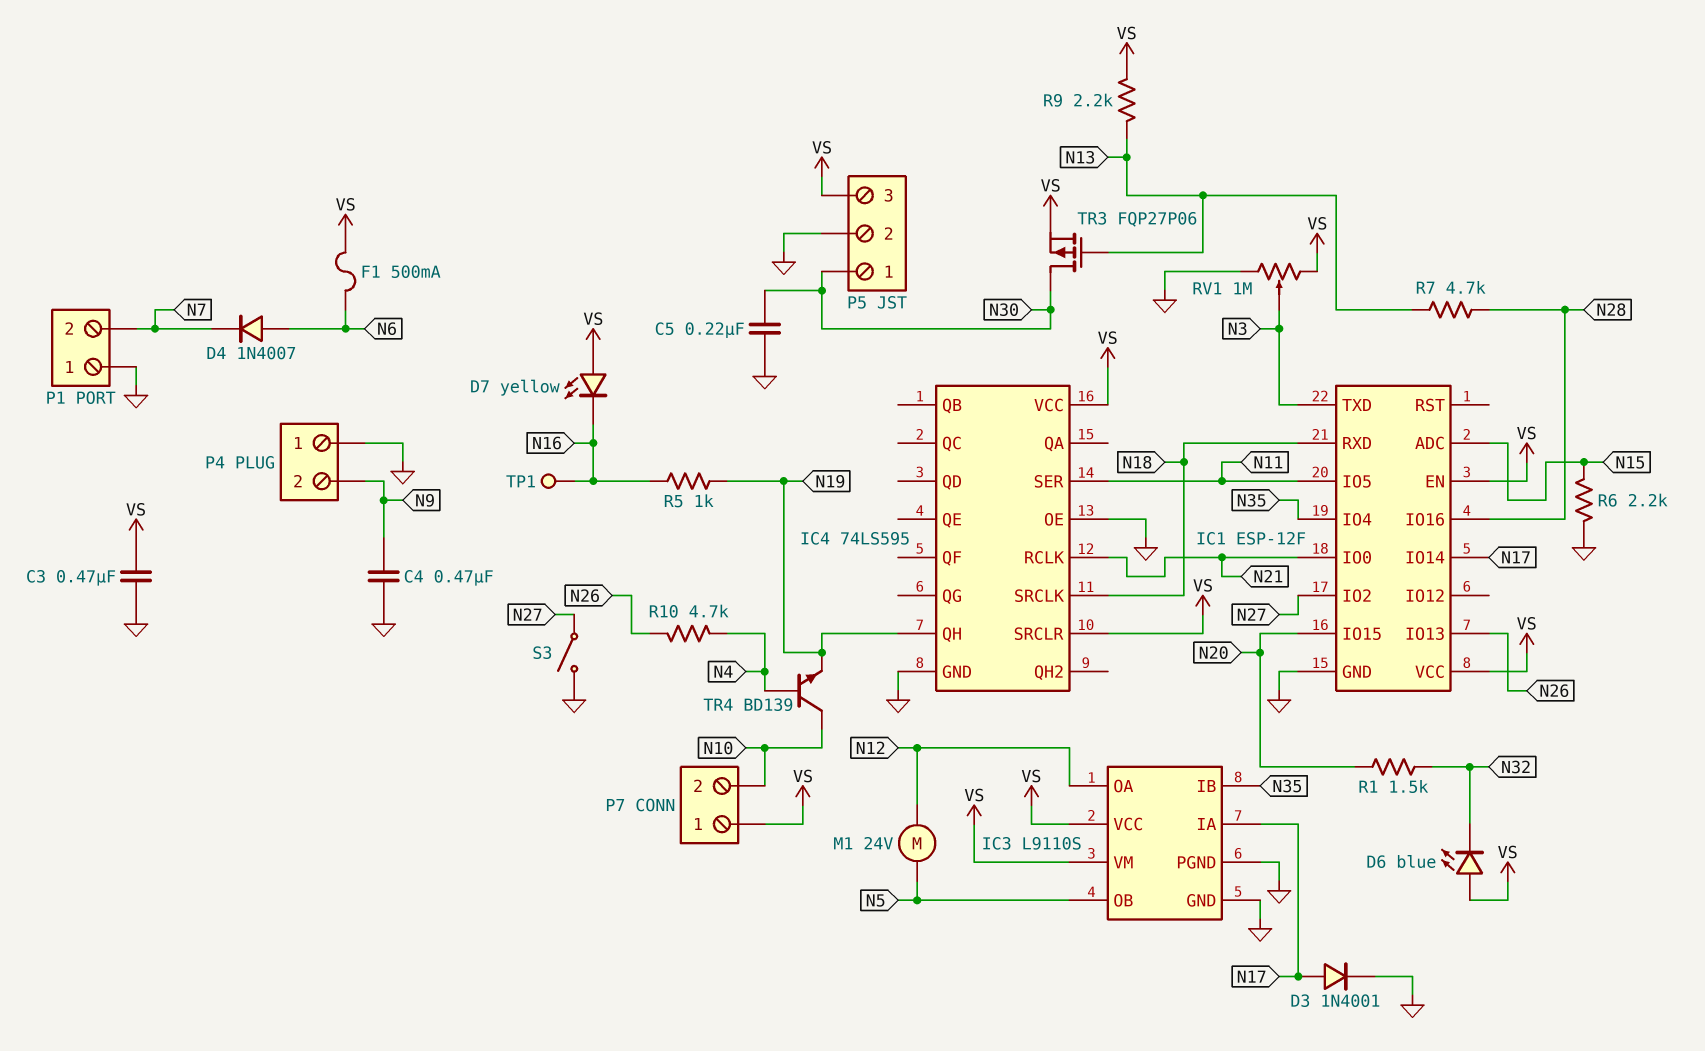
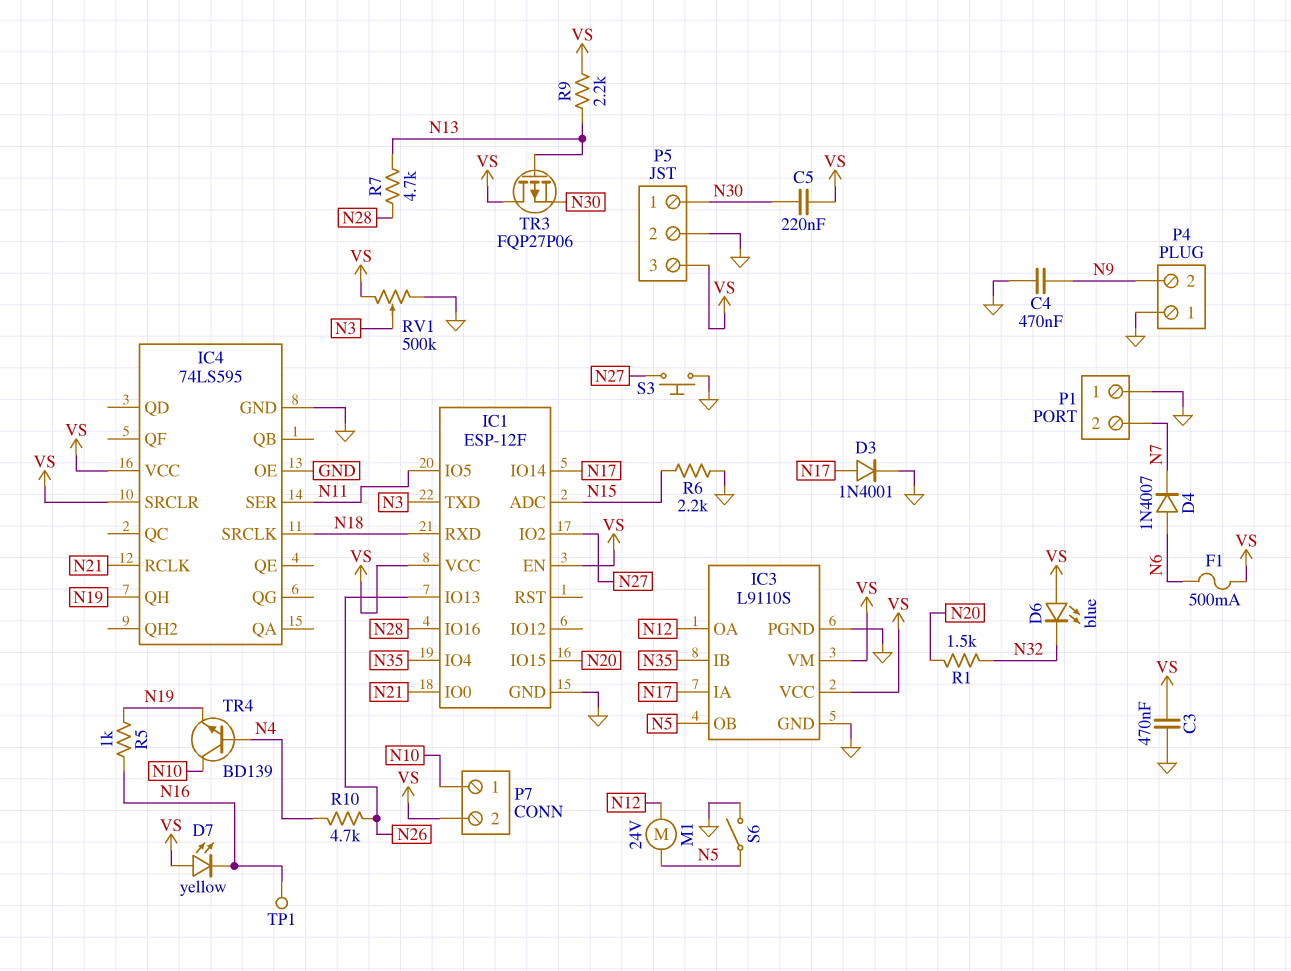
C5: 220nF (GND, N30) -> 220nF (N30, VS)
P7 pin 1: VS -> N10
P7 pin 2: N10 -> VS
RV1: 1M (GND, VS, wiper N3) -> 500k (GND, VS, wiper N3)
S3: switch (GND, N27) -> button (GND, N27)
S6: none -> switch (GND, N5)
TR3: PMOS FQP27P06 (G N13, D N30, S VS) -> PMOS FQP27P06 (G N13, D VS, S N30)

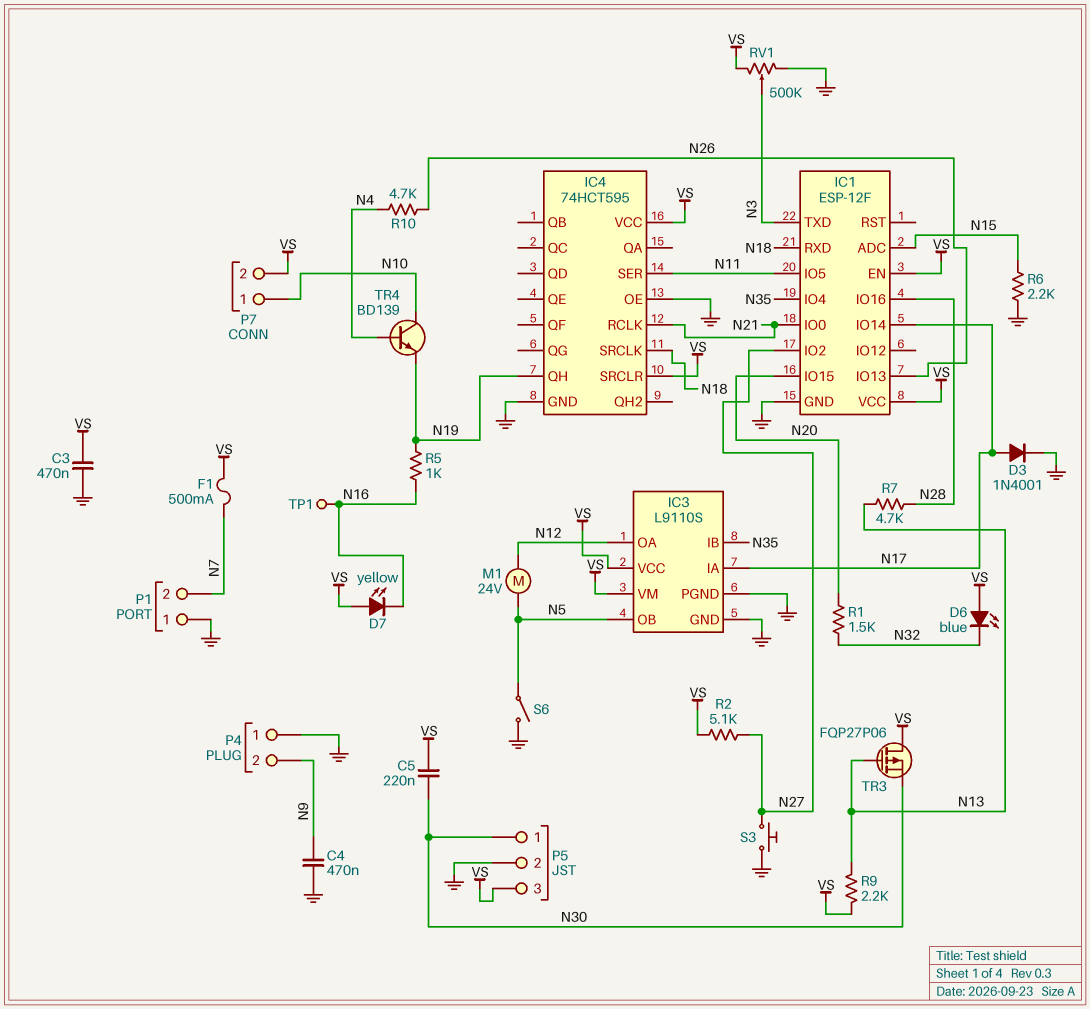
D4: diode 1N4007 (A N6, K N7) -> none
F1: 500mA (N6, VS) -> 500mA (N7, VS)
IC4: 74LS595 -> 74HCT595
R2: none -> 5.1k (N27, VS)

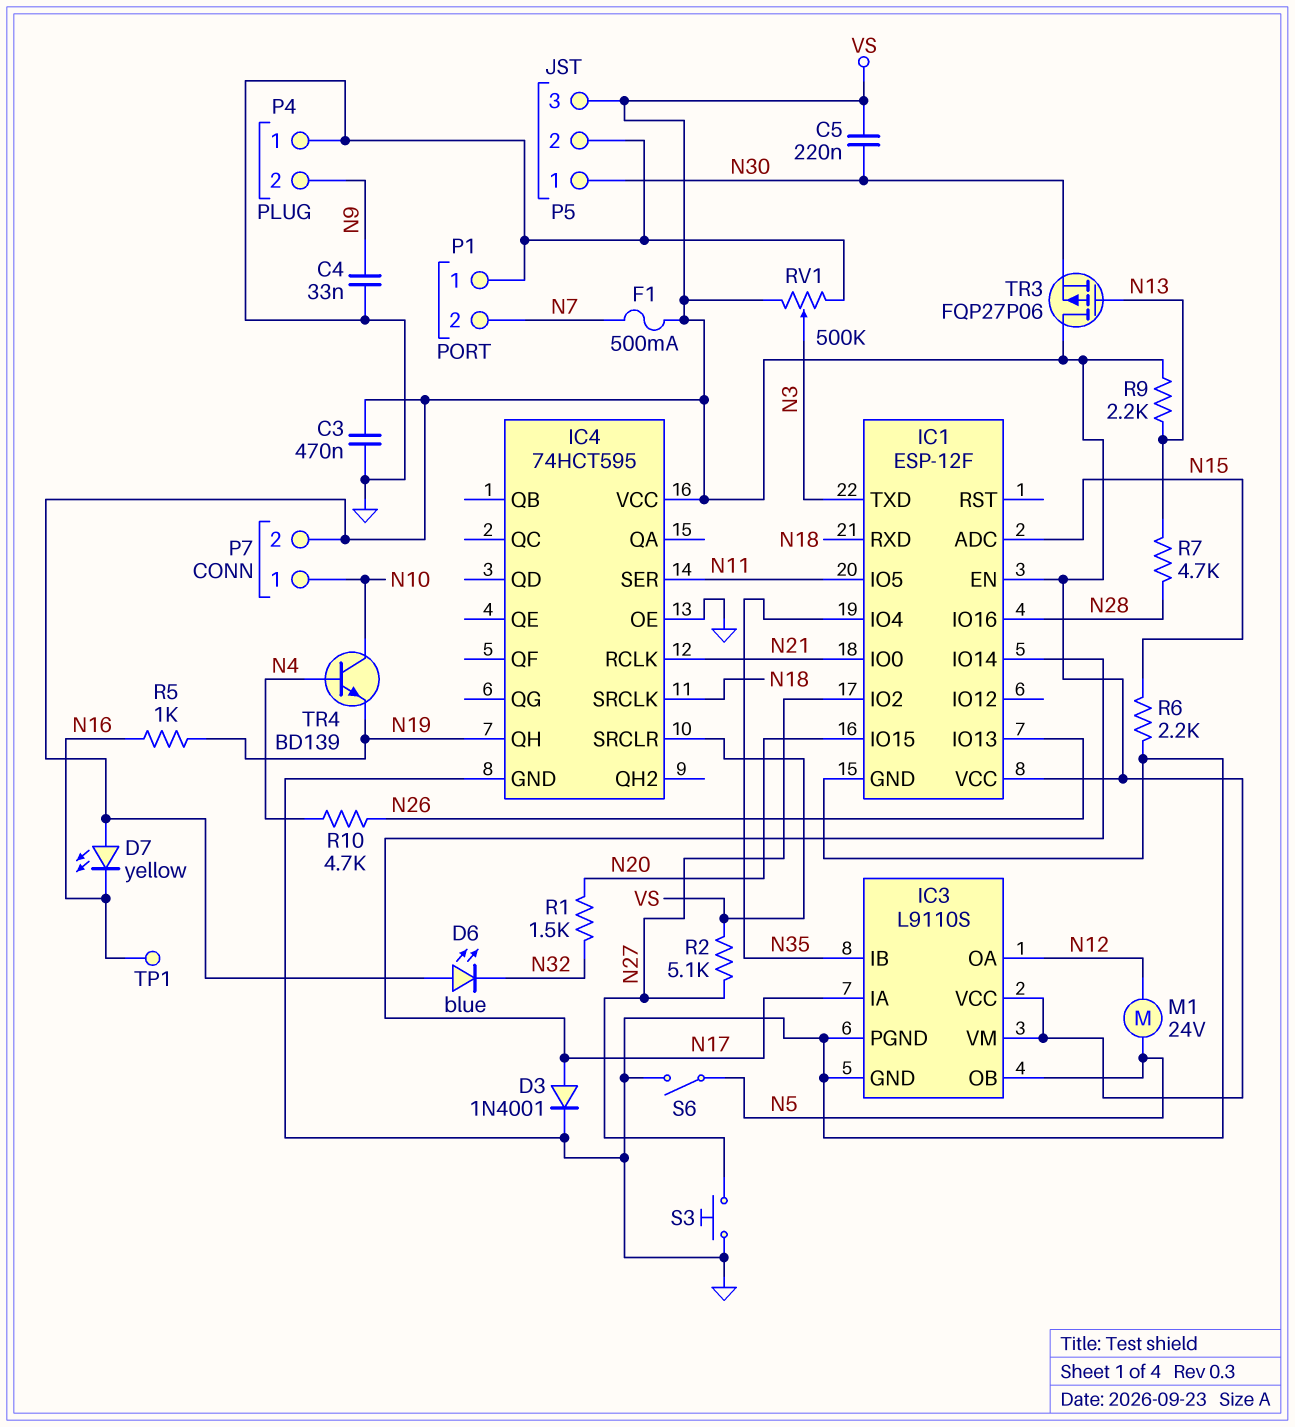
C4: 470nF (GND, N9) -> 33nF (GND, N9)

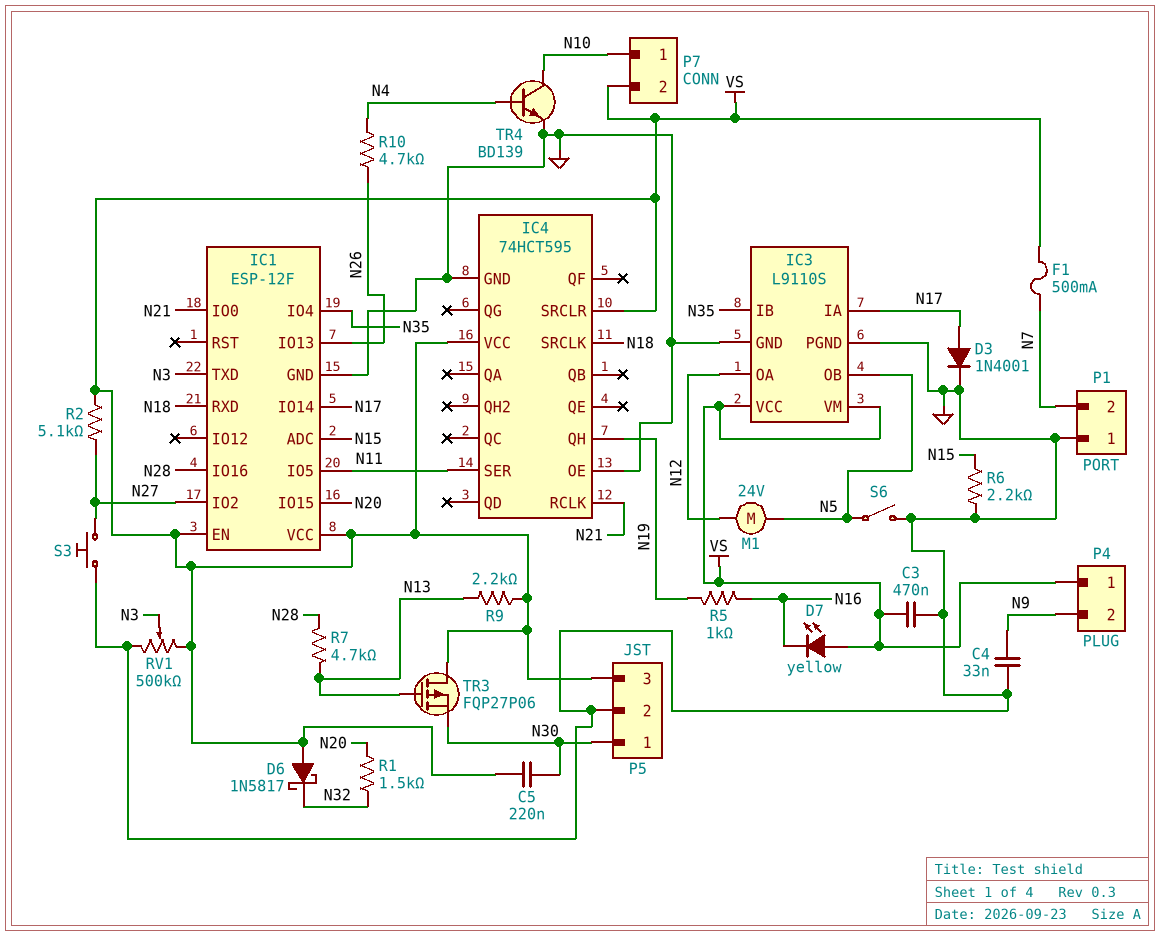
D6: LED blue (A VS, K N32) -> schottky 1N5817 (A VS, K N32)
P4 pin 1: GND -> VS
TP1: test point (N16) -> none
TR4: NPN BD139 (B N4, C N10, E N19) -> NPN BD139 (B N4, C N10, E GND)

